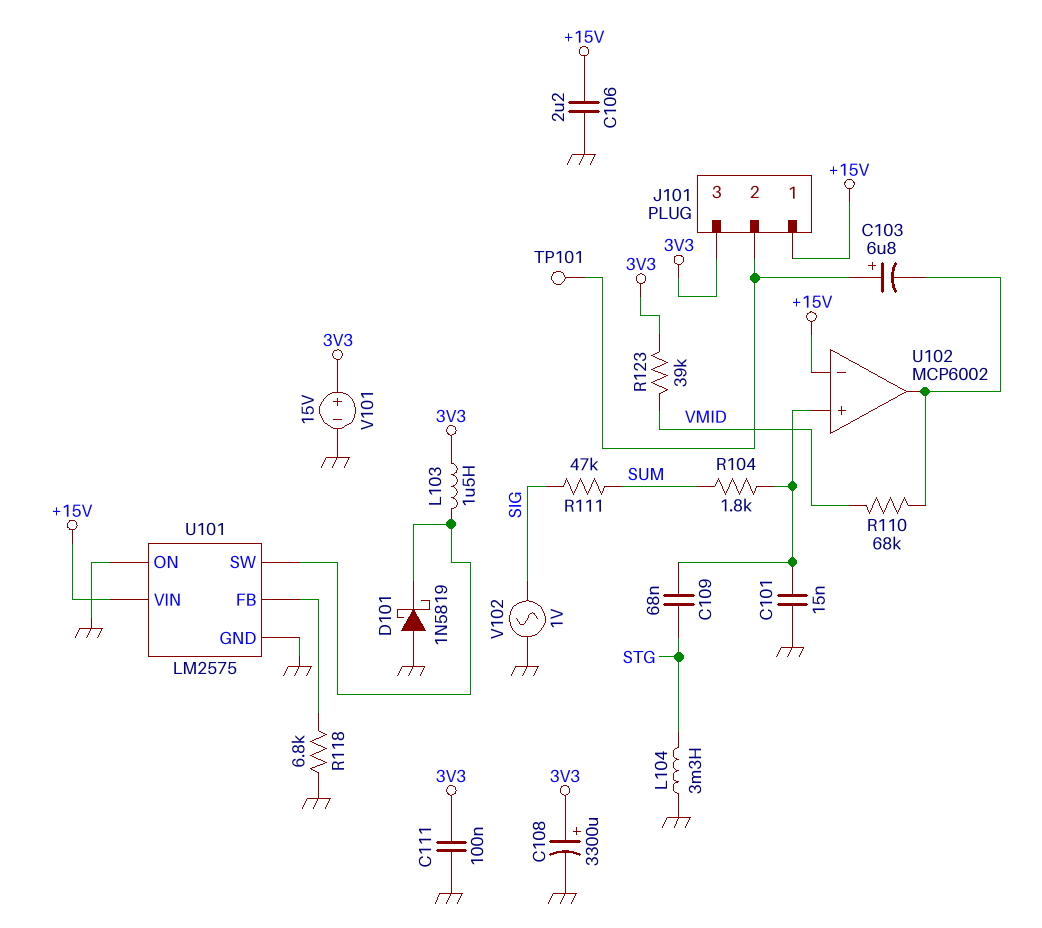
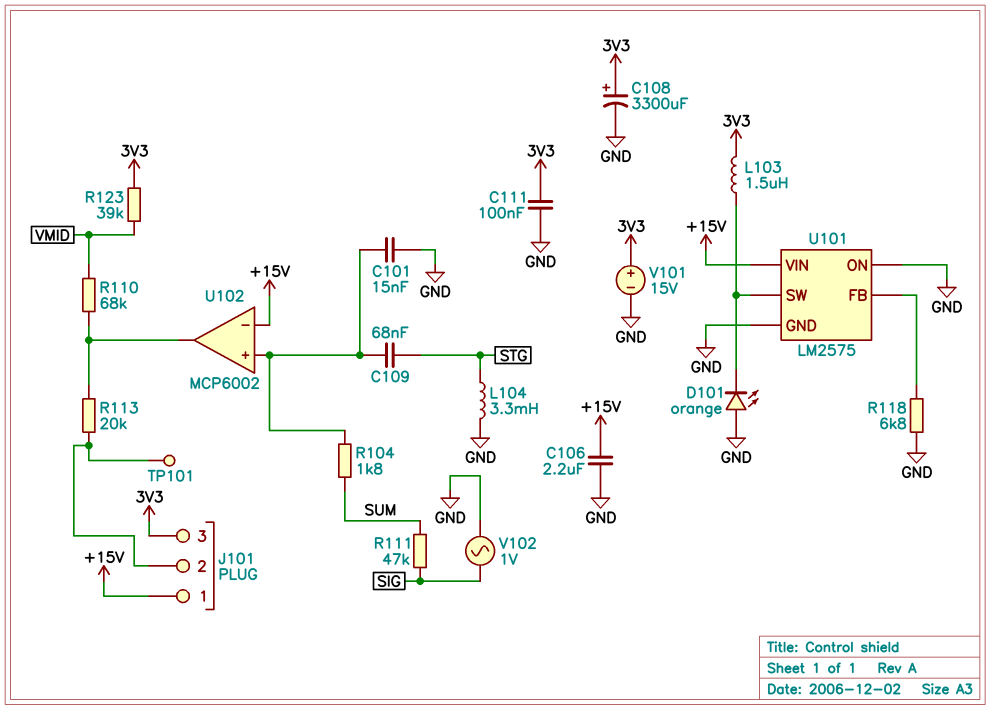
C103: 6.8uF (plus J101/2, minus U102/out) -> none
D101: schottky 1N5819 (A GND, K U101/SW) -> LED orange (A GND, K U101/SW)
R113: none -> 20k (J101/2, U102/out)

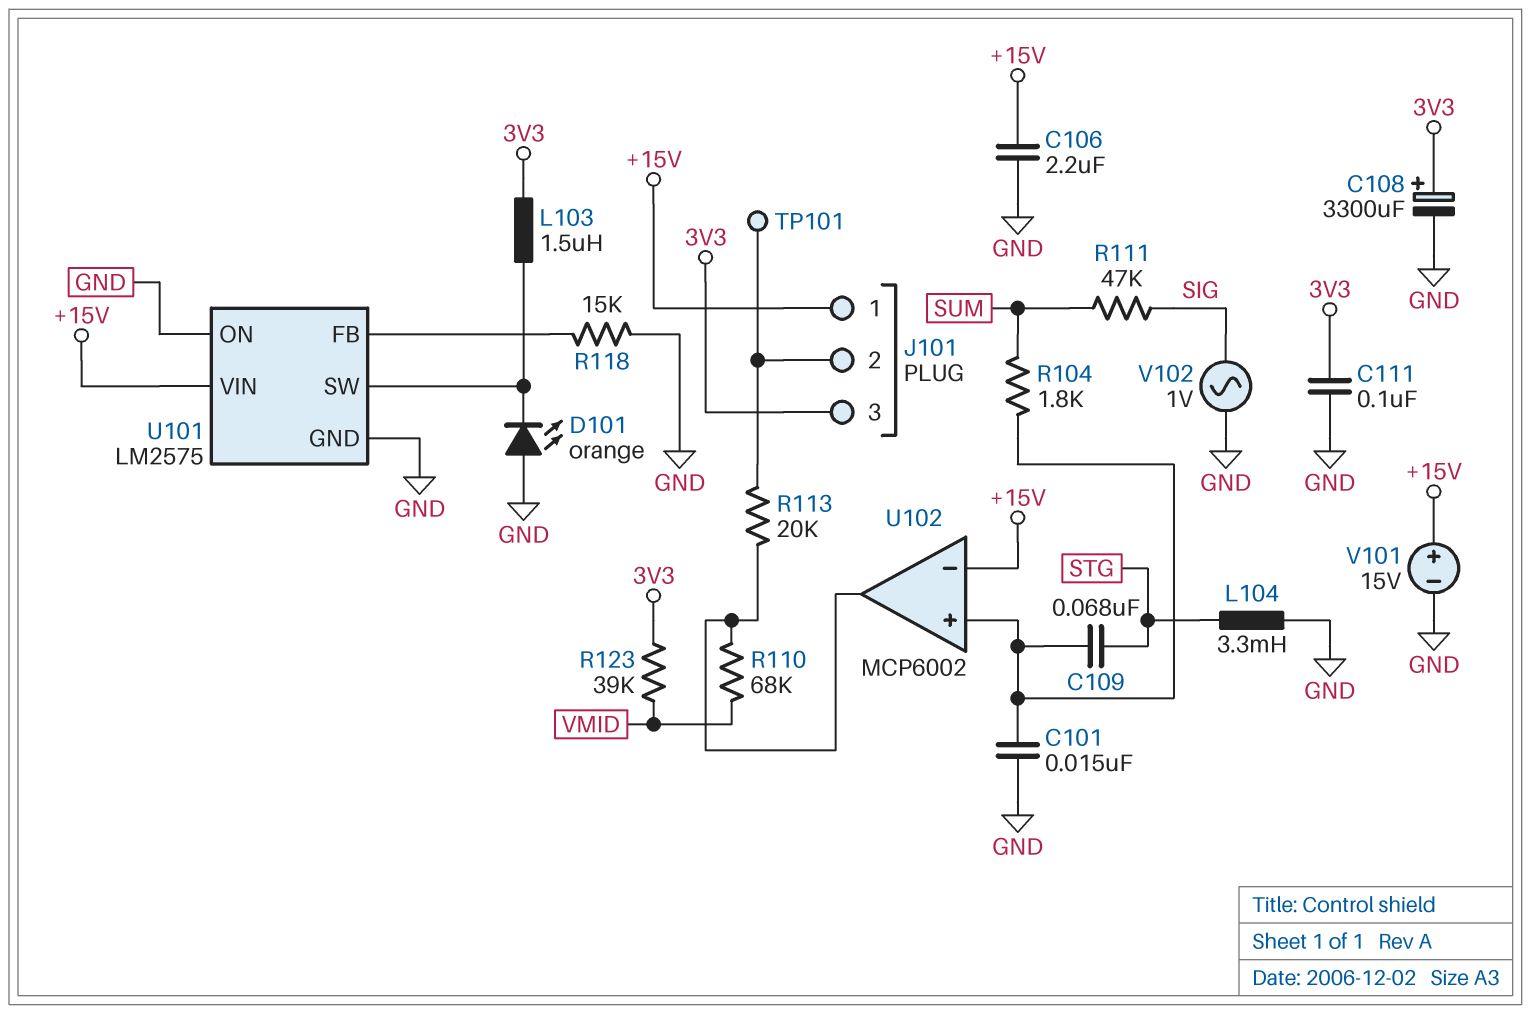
R118: 6.8k (GND, U101/FB) -> 15k (GND, U101/FB)
V101: 15V (plus 3V3, minus GND) -> 15V (plus +15V, minus GND)

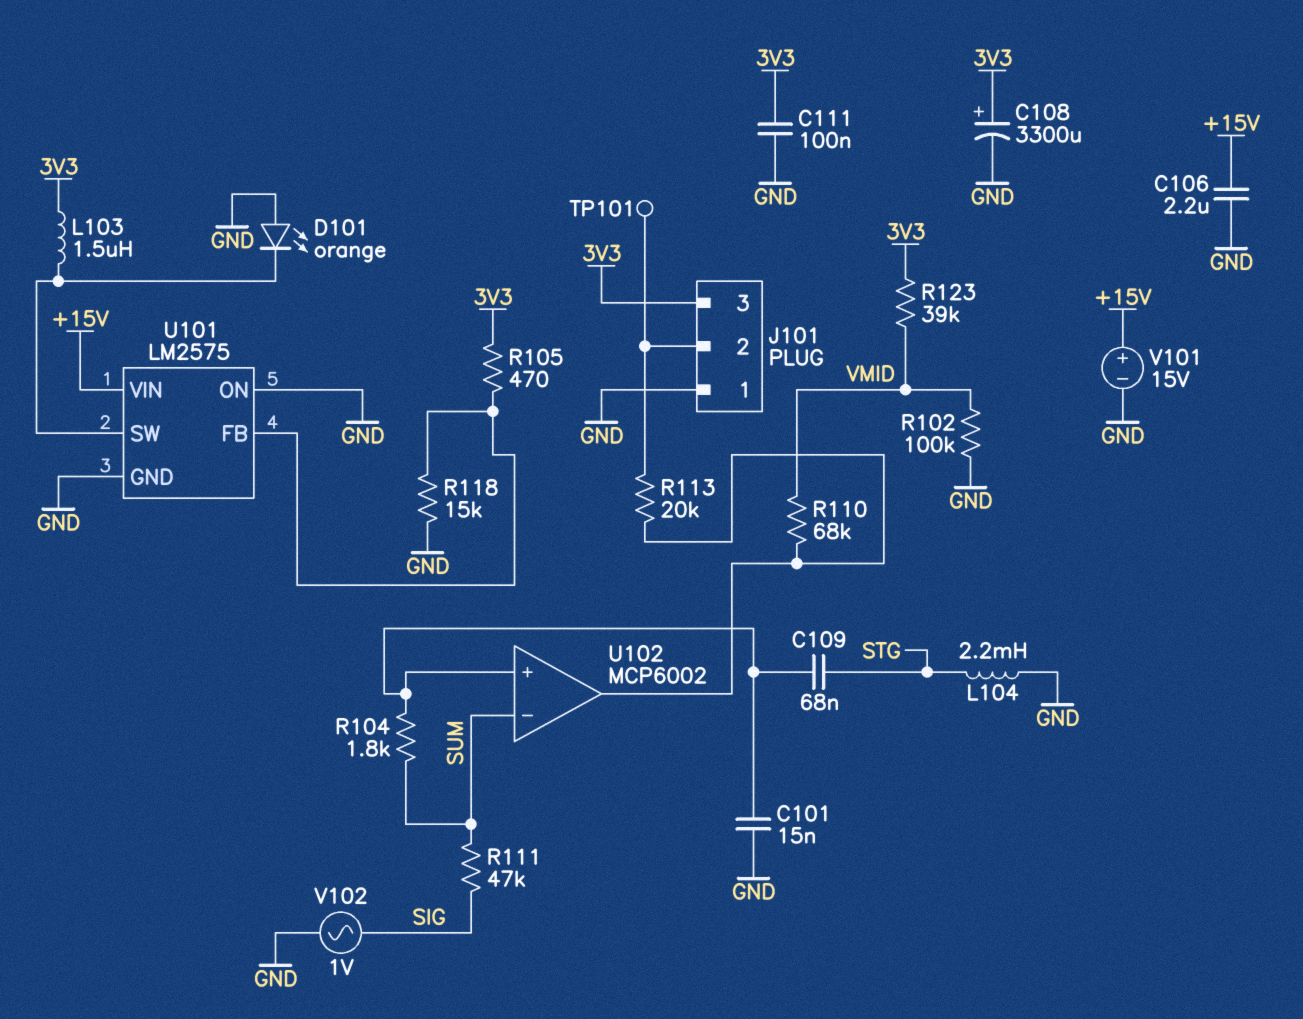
J101 pin 1: +15V -> GND
L104: 3.3mH (GND, STG) -> 2.2mH (GND, STG)
R102: none -> 100k (GND, VMID)
R105: none -> 470 (3V3, U101/FB)
U102 pin in-: +15V -> SUM

